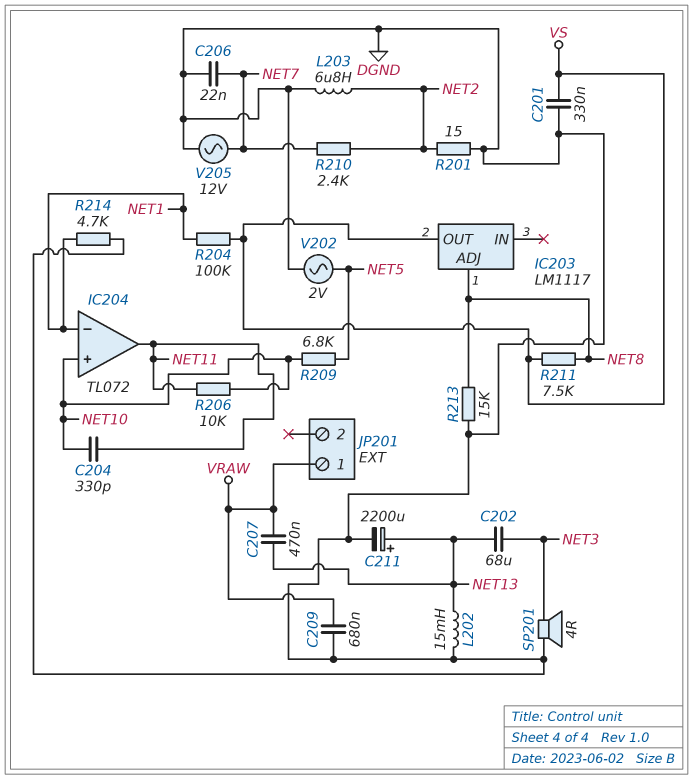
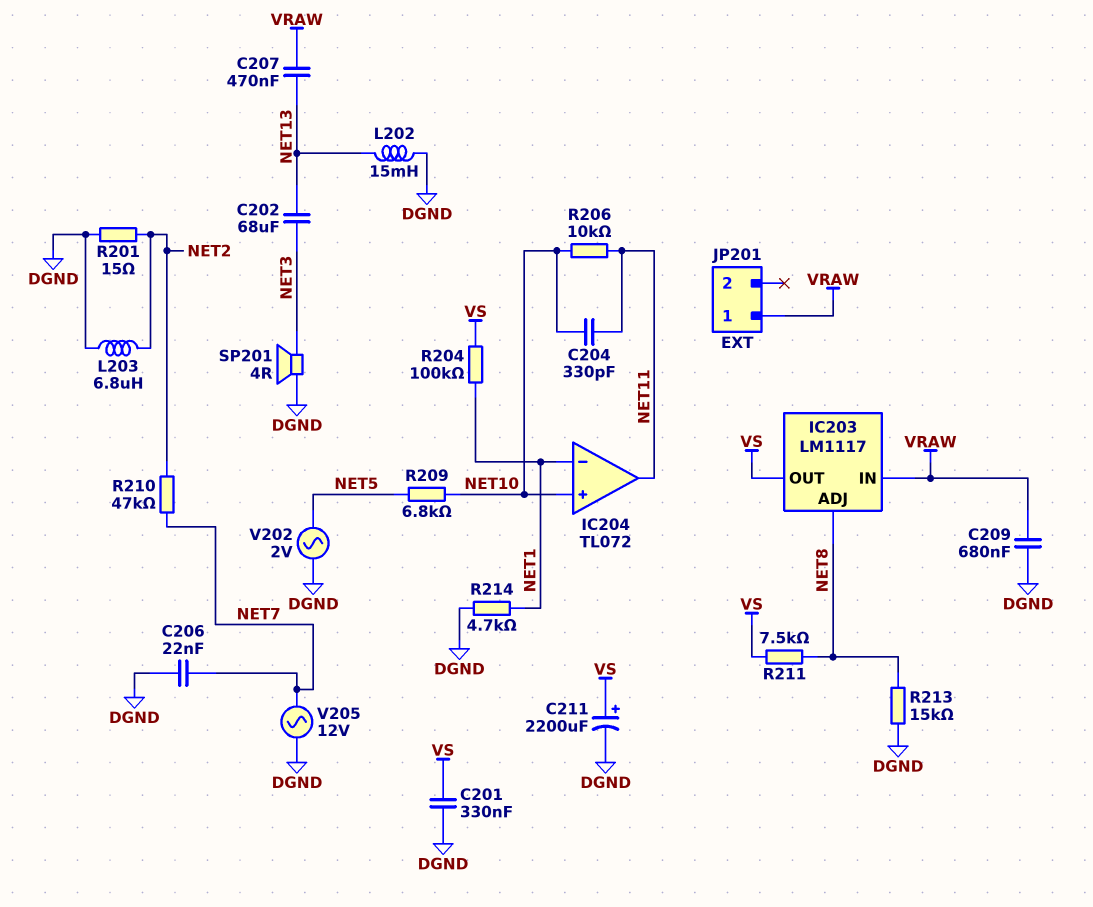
C211: 2200uF (plus NET13, minus DGND) -> 2200uF (plus VS, minus DGND)
IC203 pin IN: none -> VRAW
R210: 2.4k (NET2, NET7) -> 47k (NET2, NET7)

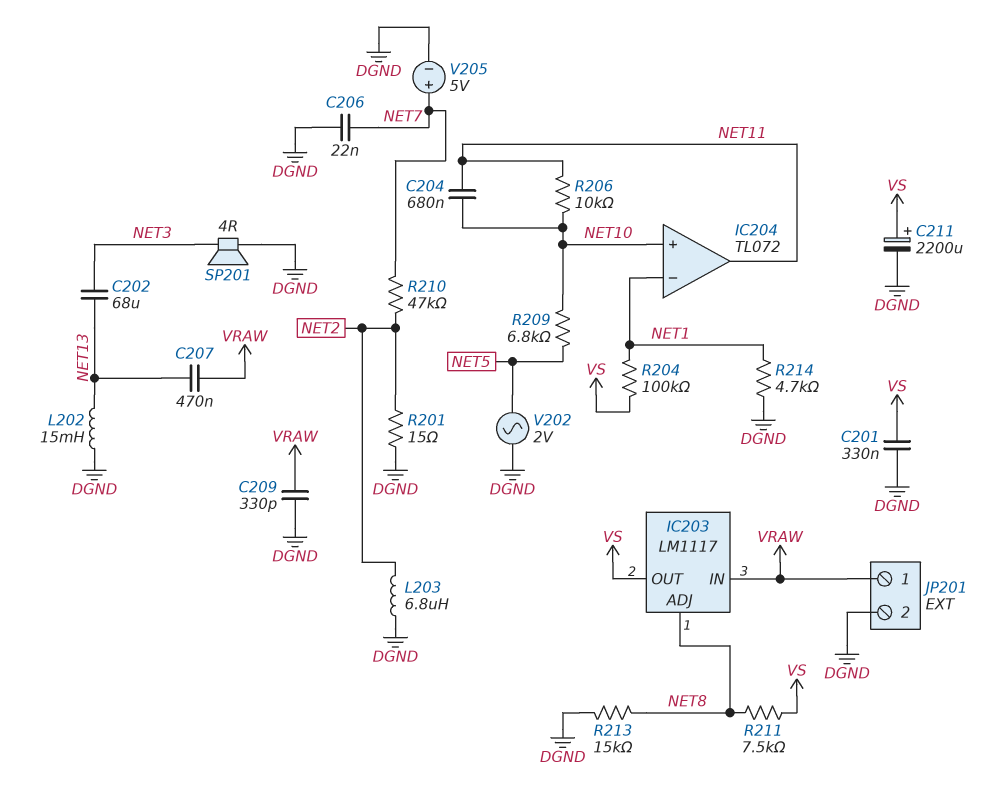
C204: 330pF (NET10, NET11) -> 680nF (NET10, NET11)
C209: 680nF (DGND, VRAW) -> 330pF (DGND, VRAW)
JP201 pin 2: none -> DGND
V205: AC 12V (DGND, NET7) -> 5V (plus NET7, minus DGND)

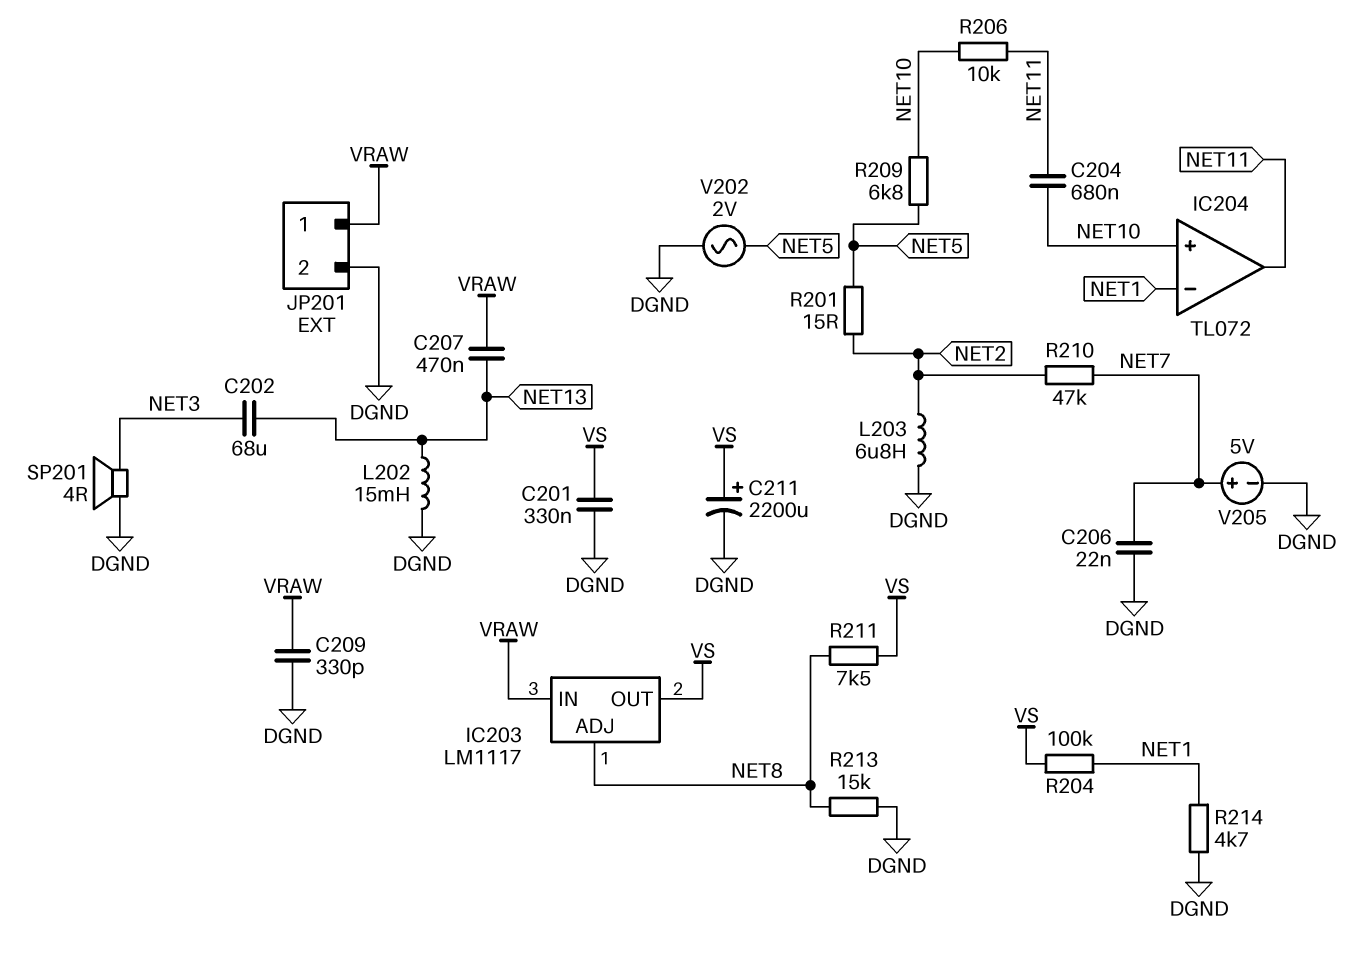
R201: 15 (DGND, NET2) -> 15 (NET2, NET5)

